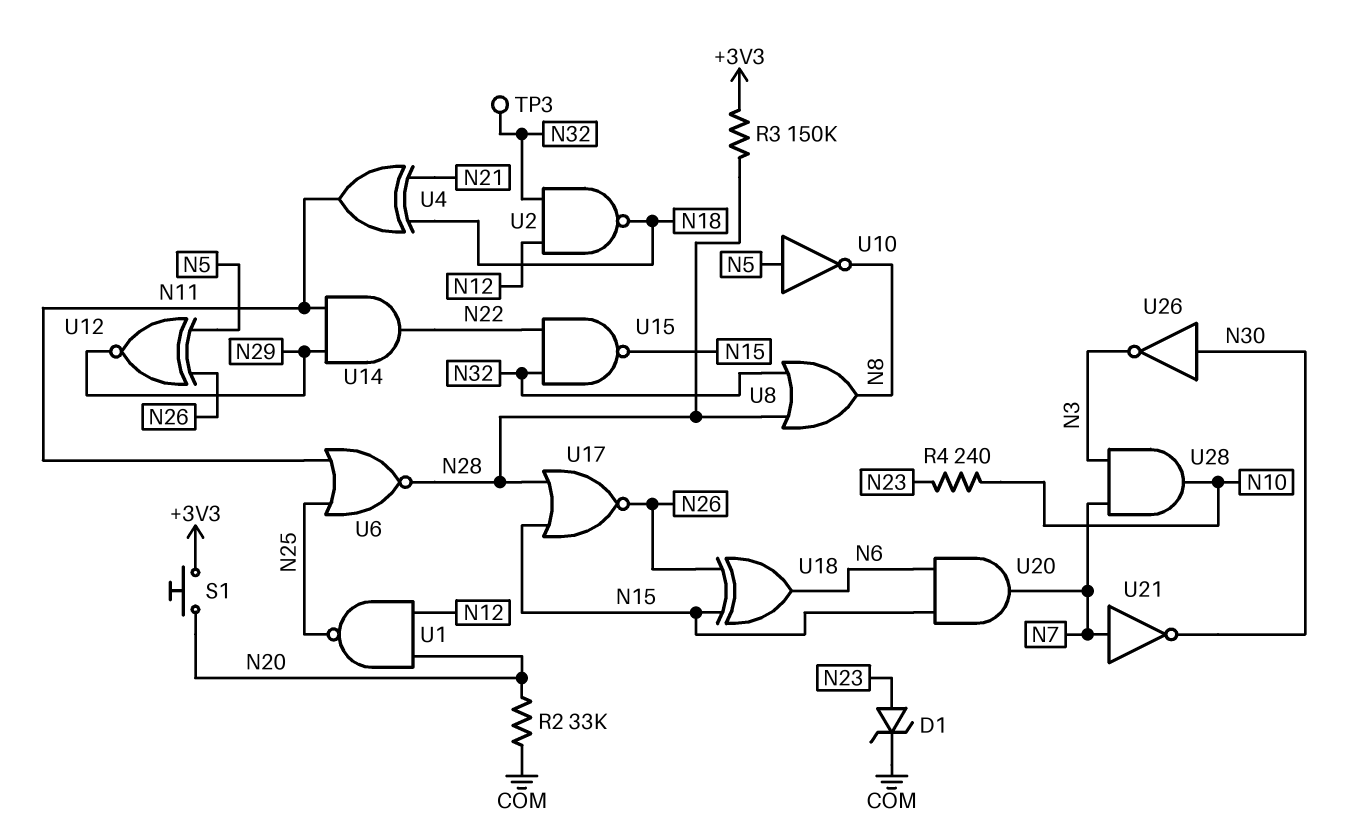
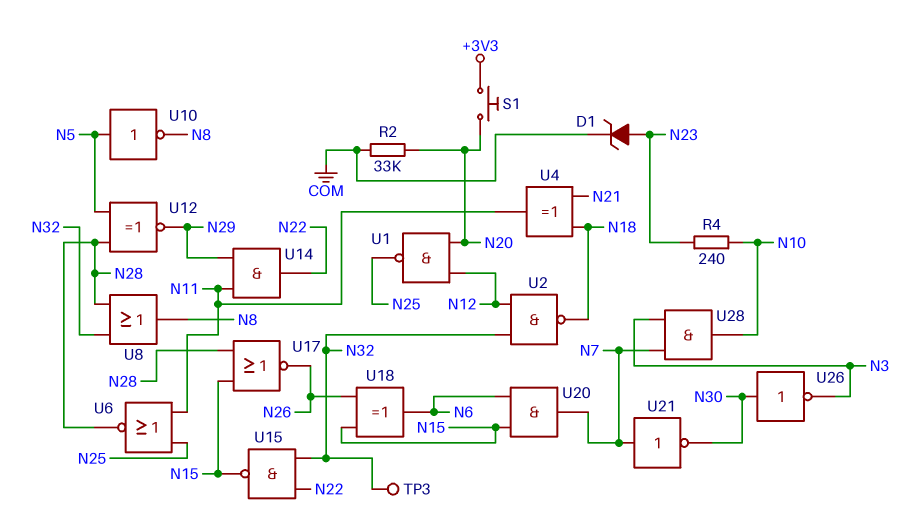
R3: 150k (+3V3, N28) -> none
U12: XNOR (in N5, in N26, out N29) -> XNOR (in N5, in N28, out N29)

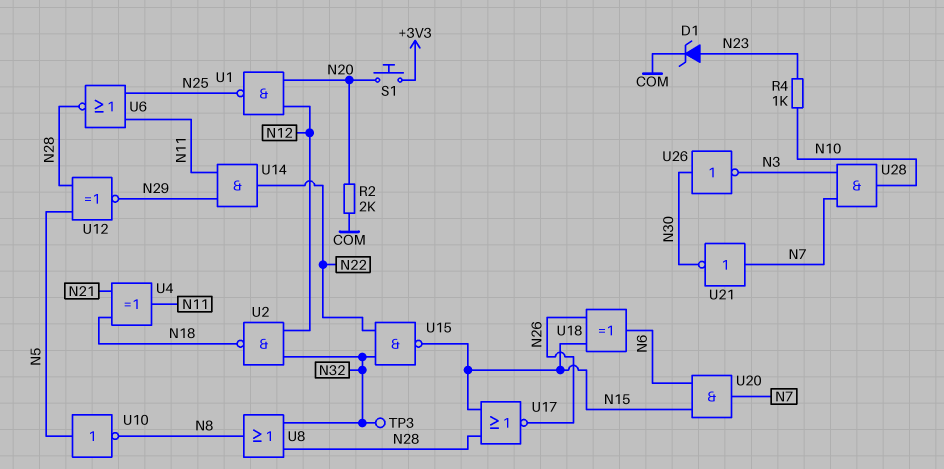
R2: 33k (COM, N20) -> 2k (COM, N20)
R4: 240 (N10, N23) -> 1k (N10, N23)

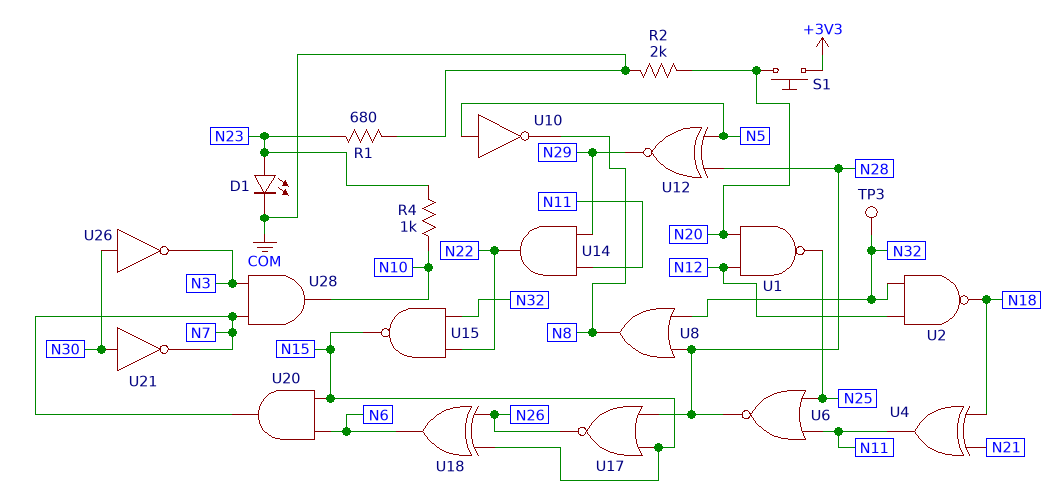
D1: zener (A N23, K COM) -> LED (A N23, K COM)
R1: none -> 680 (COM, N23)
U21: NOT (in N7, out N30) -> NOT (in N30, out N7)

